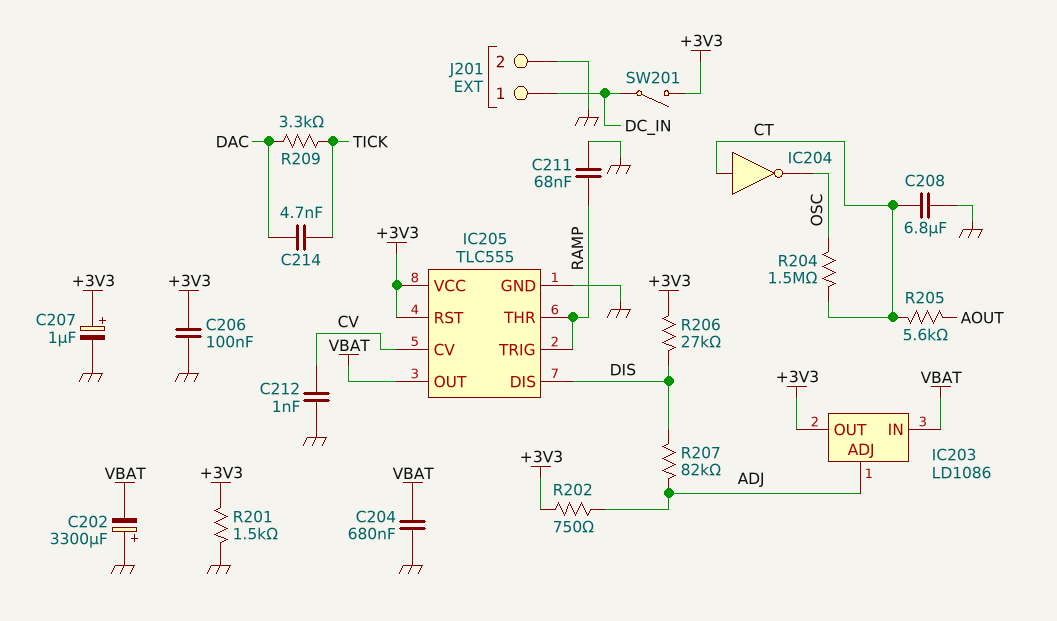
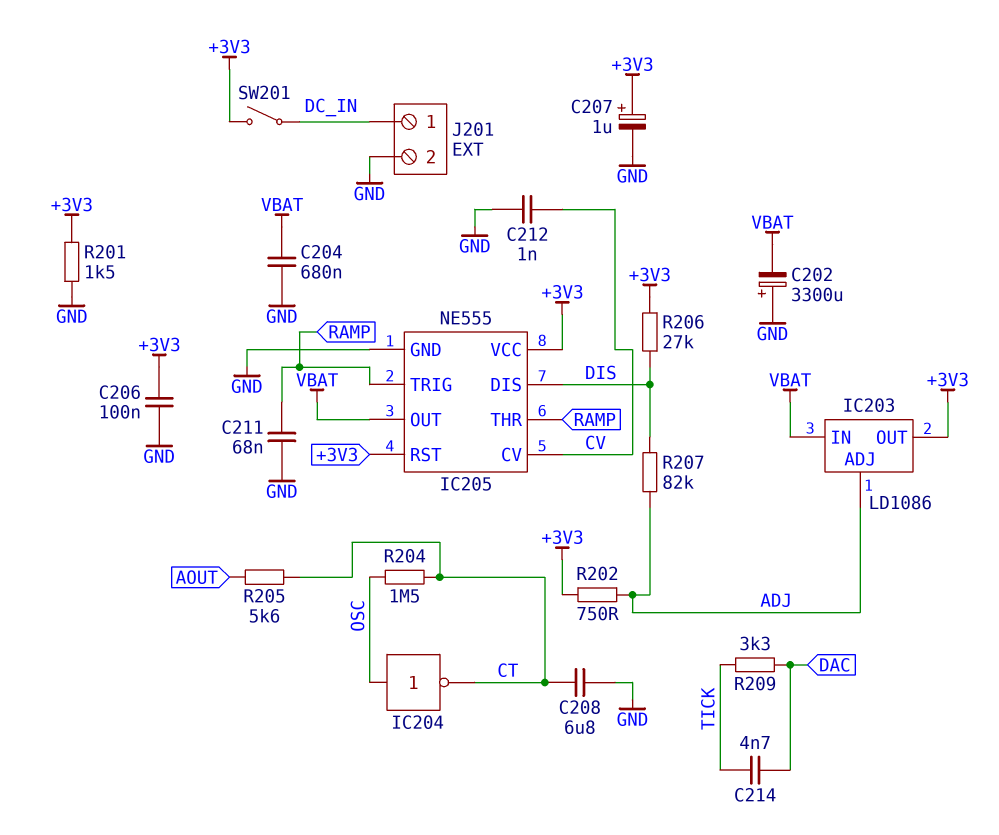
IC204: NOT (in CT, out OSC) -> NOT (in OSC, out CT)
IC205: TLC555 -> NE555

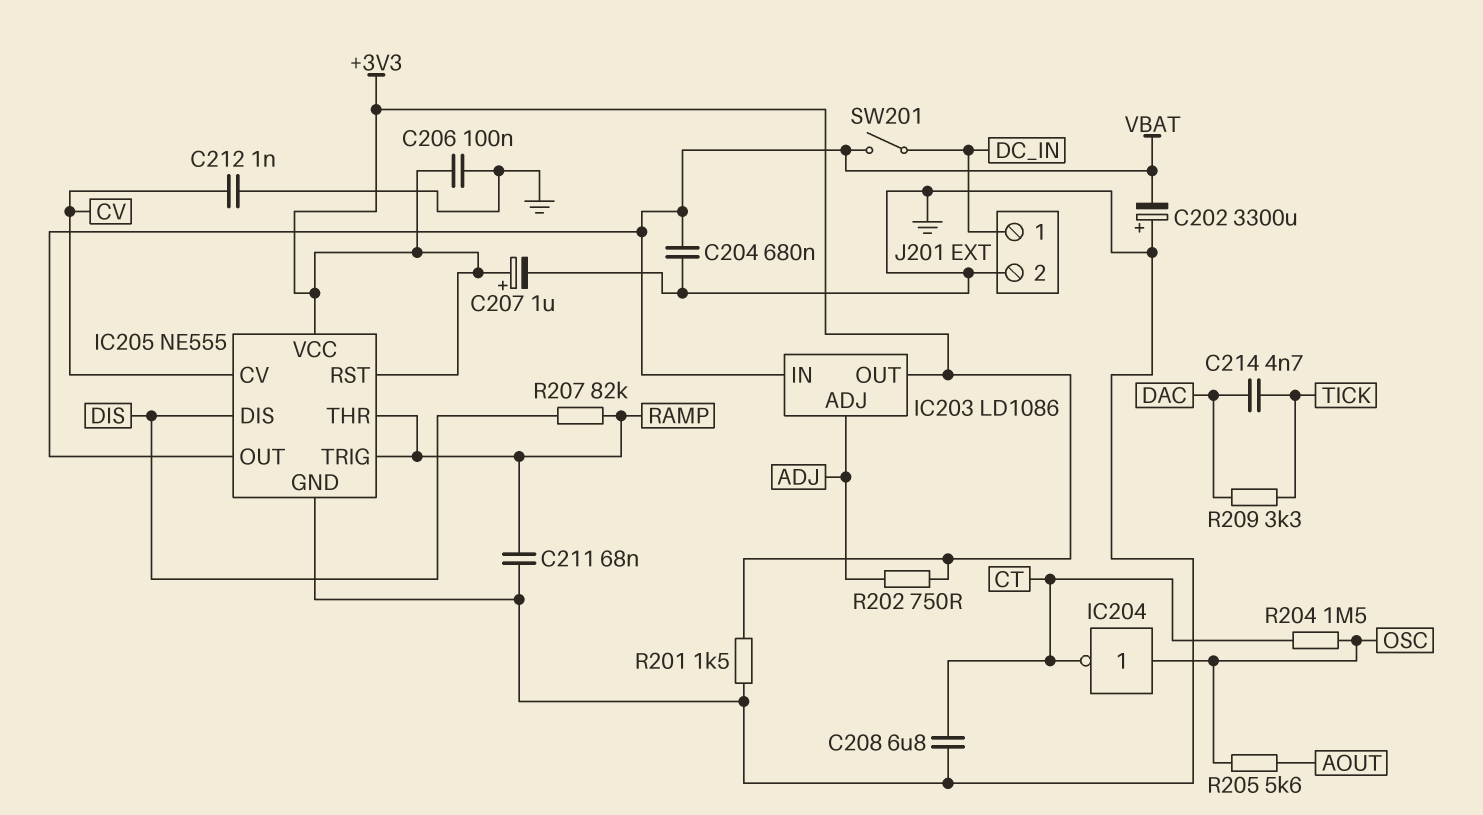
R205: 5.6k (AOUT, CT) -> 5.6k (AOUT, OSC)
R206: 27k (+3V3, DIS) -> none
R207: 82k (ADJ, DIS) -> 82k (DIS, RAMP)
SW201: switch (+3V3, DC_IN) -> switch (DC_IN, VBAT)

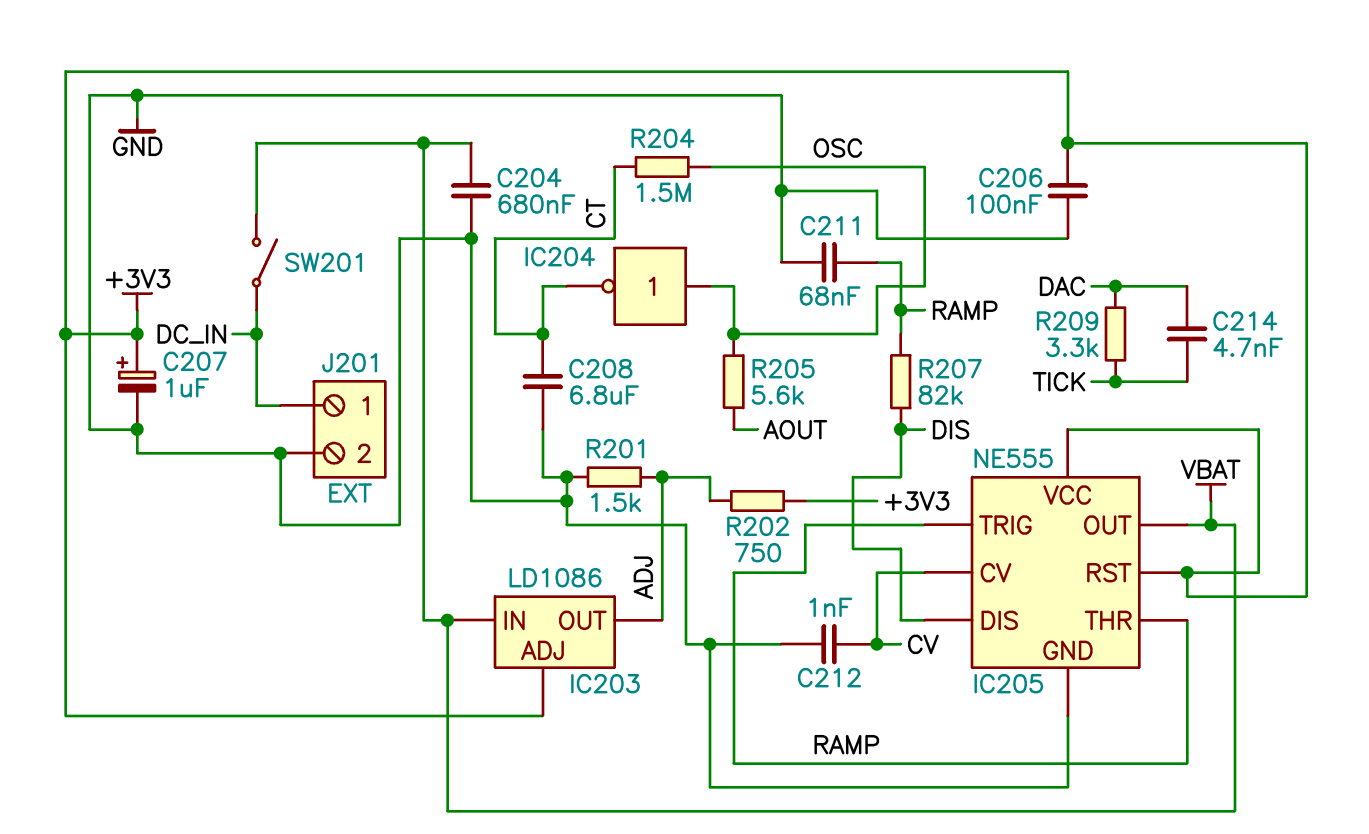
C202: 3300uF (plus GND, minus VBAT) -> none
IC203 pin ADJ: ADJ -> +3V3
IC203 pin OUT: +3V3 -> ADJ
R201: 1.5k (+3V3, GND) -> 1.5k (ADJ, GND)

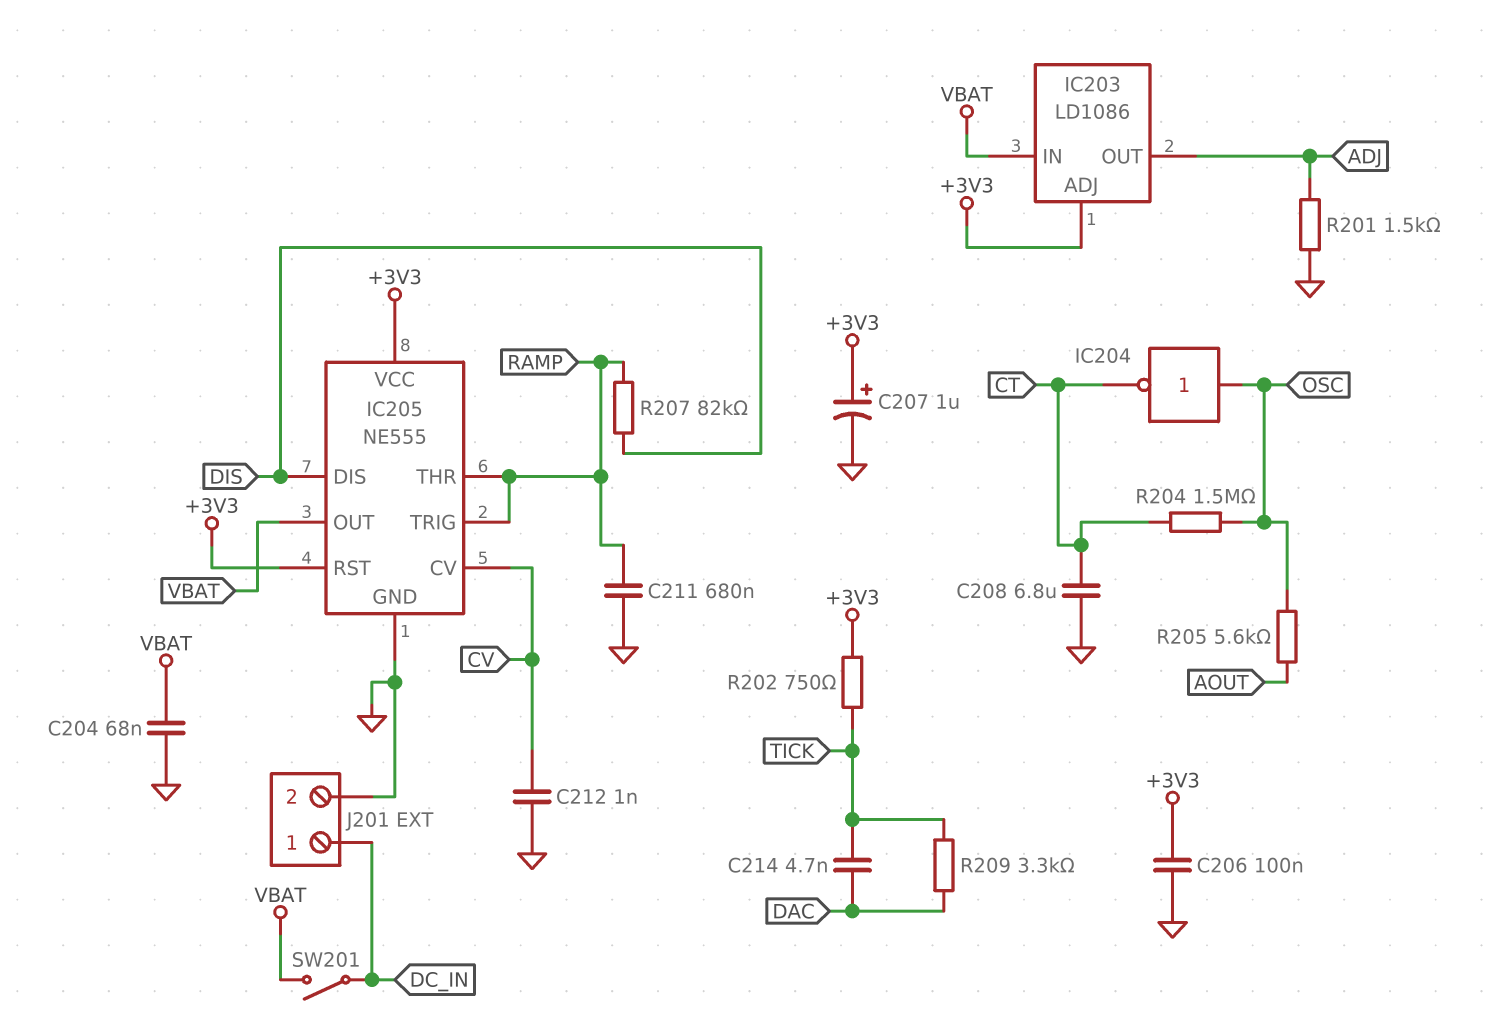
C204: 680nF (GND, VBAT) -> 68nF (GND, VBAT)
C211: 68nF (GND, RAMP) -> 680nF (GND, RAMP)
R202: 750 (+3V3, ADJ) -> 750 (+3V3, TICK)

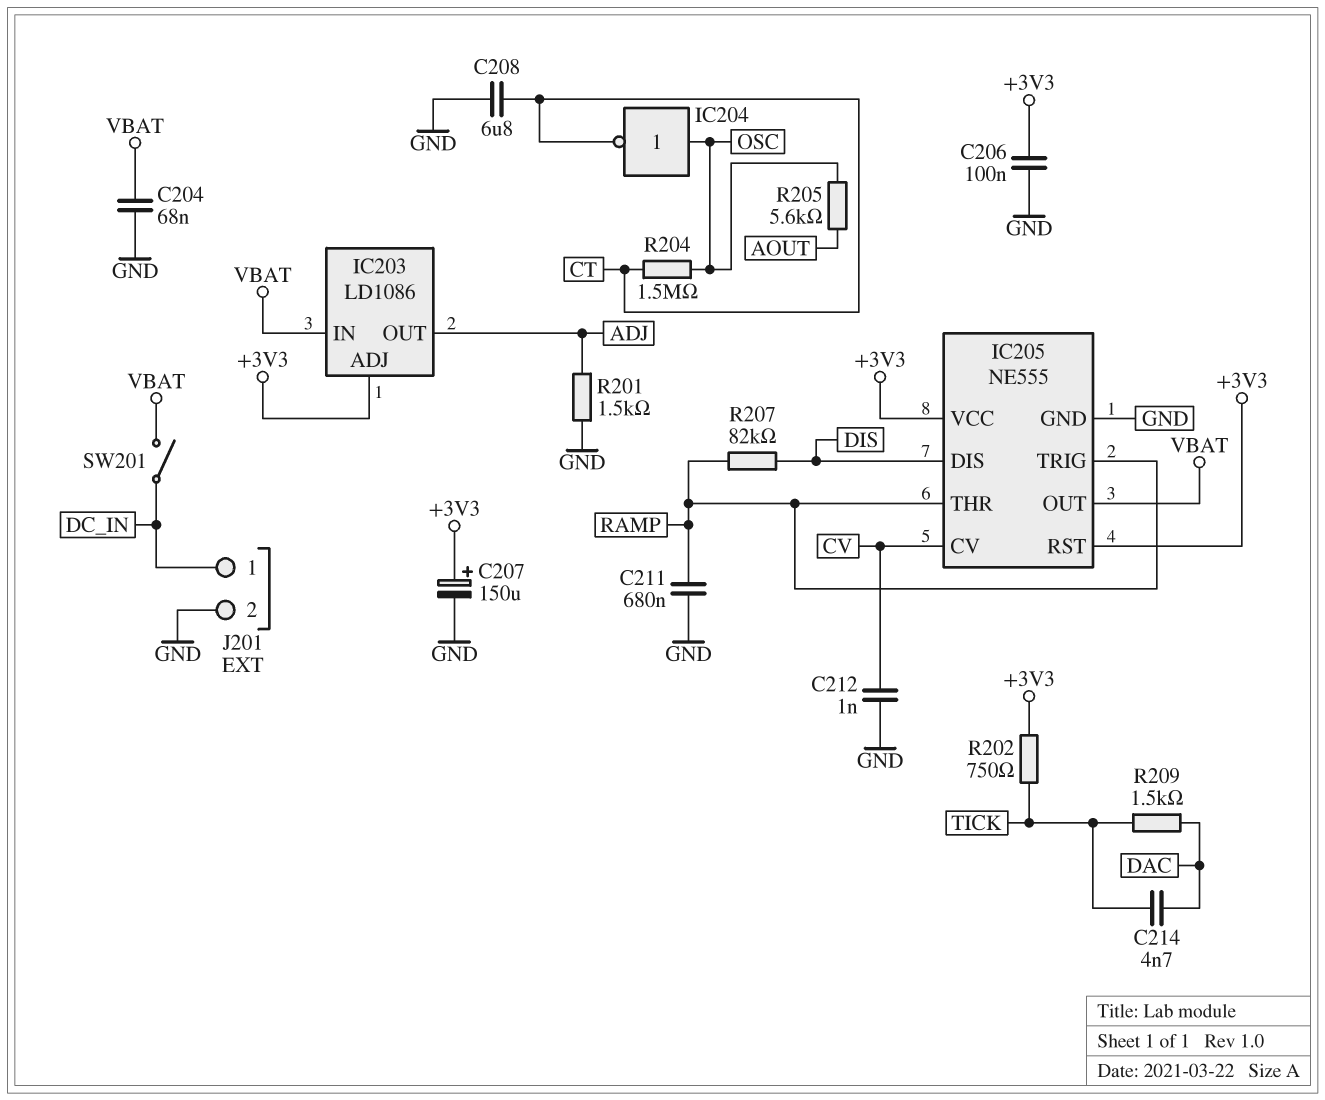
C207: 1uF (plus +3V3, minus GND) -> 150uF (plus +3V3, minus GND)
R209: 3.3k (DAC, TICK) -> 1.5k (DAC, TICK)

